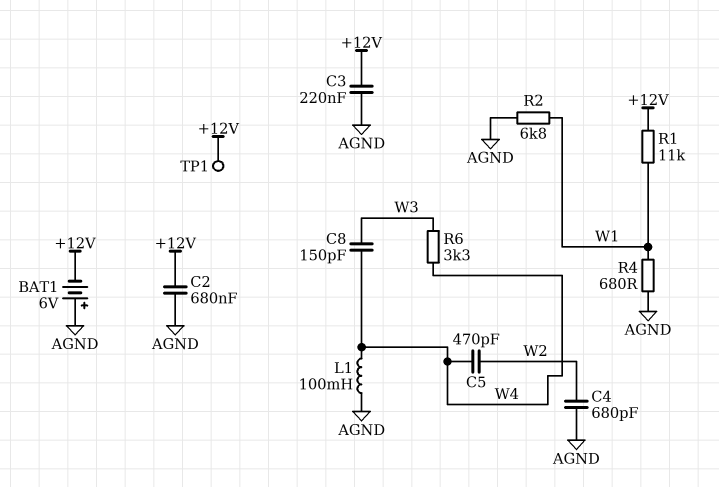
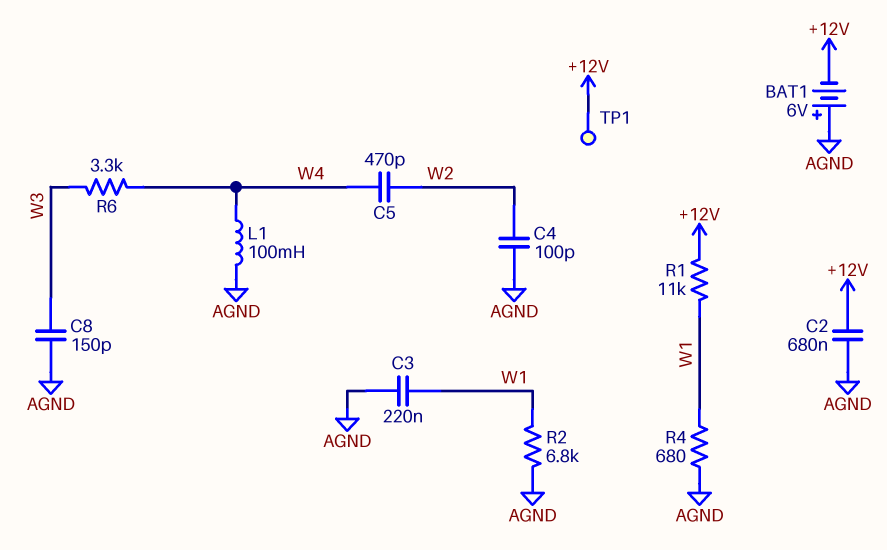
C3: 220nF (+12V, AGND) -> 220nF (AGND, W1)
C4: 680pF (AGND, W2) -> 100pF (AGND, W2)
C8: 150pF (W3, W4) -> 150pF (AGND, W3)

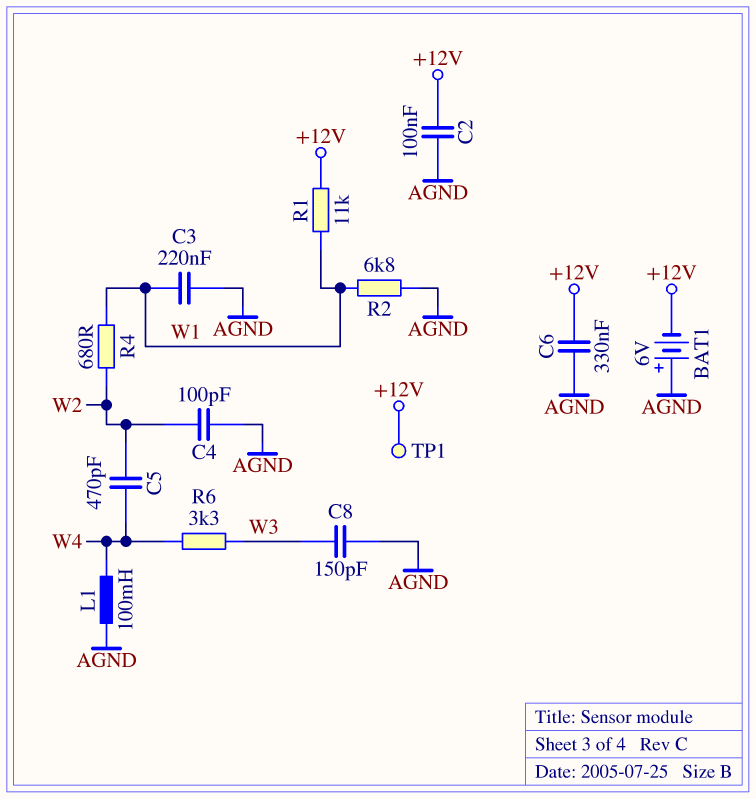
C2: 680nF (+12V, AGND) -> 100nF (+12V, AGND)
C6: none -> 330nF (+12V, AGND)
R4: 680 (AGND, W1) -> 680 (W1, W2)

